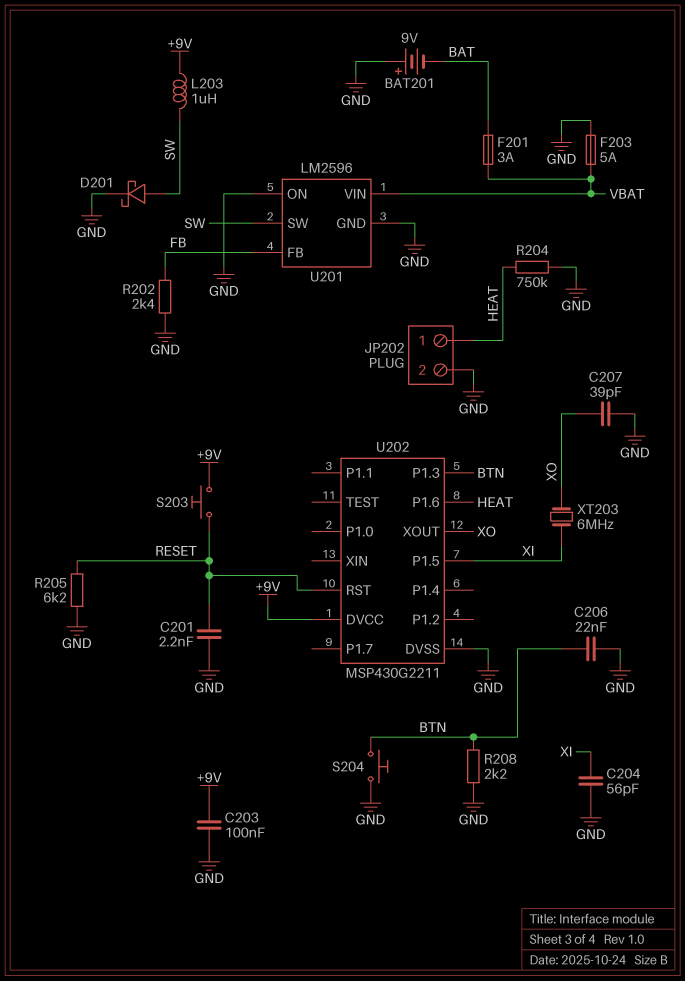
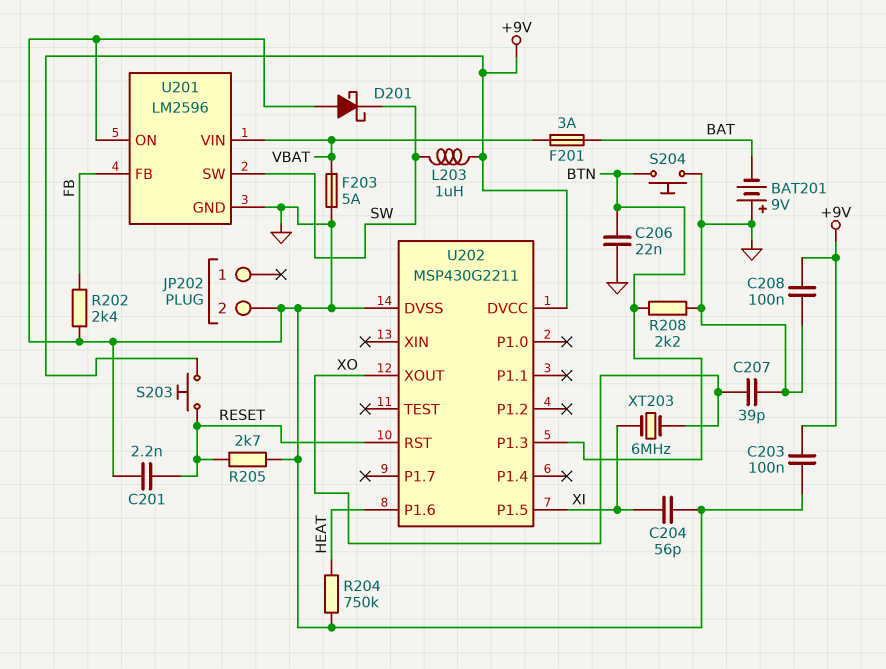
C208: none -> 100nF (+9V, GND)
D201: schottky (A SW, K GND) -> schottky (A GND, K SW)
JP202 pin 1: HEAT -> none
R205: 6.2k (GND, RESET) -> 2.7k (GND, RESET)

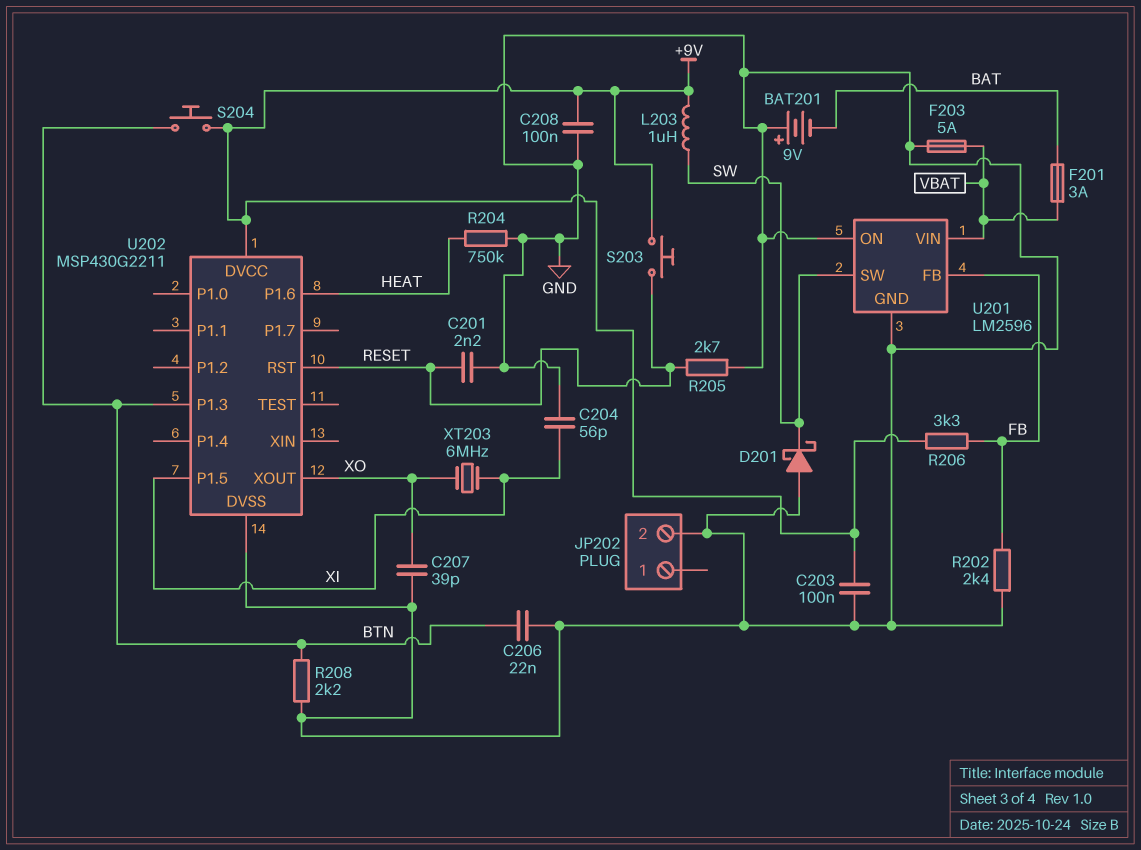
R206: none -> 3.3k (+9V, FB)
S204: button (BTN, GND) -> button (+9V, BTN)

